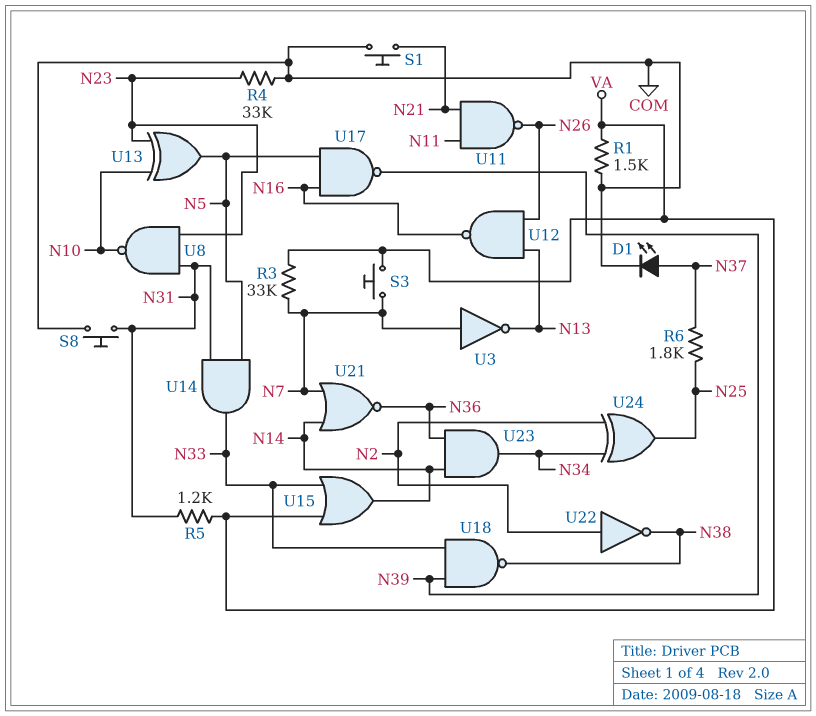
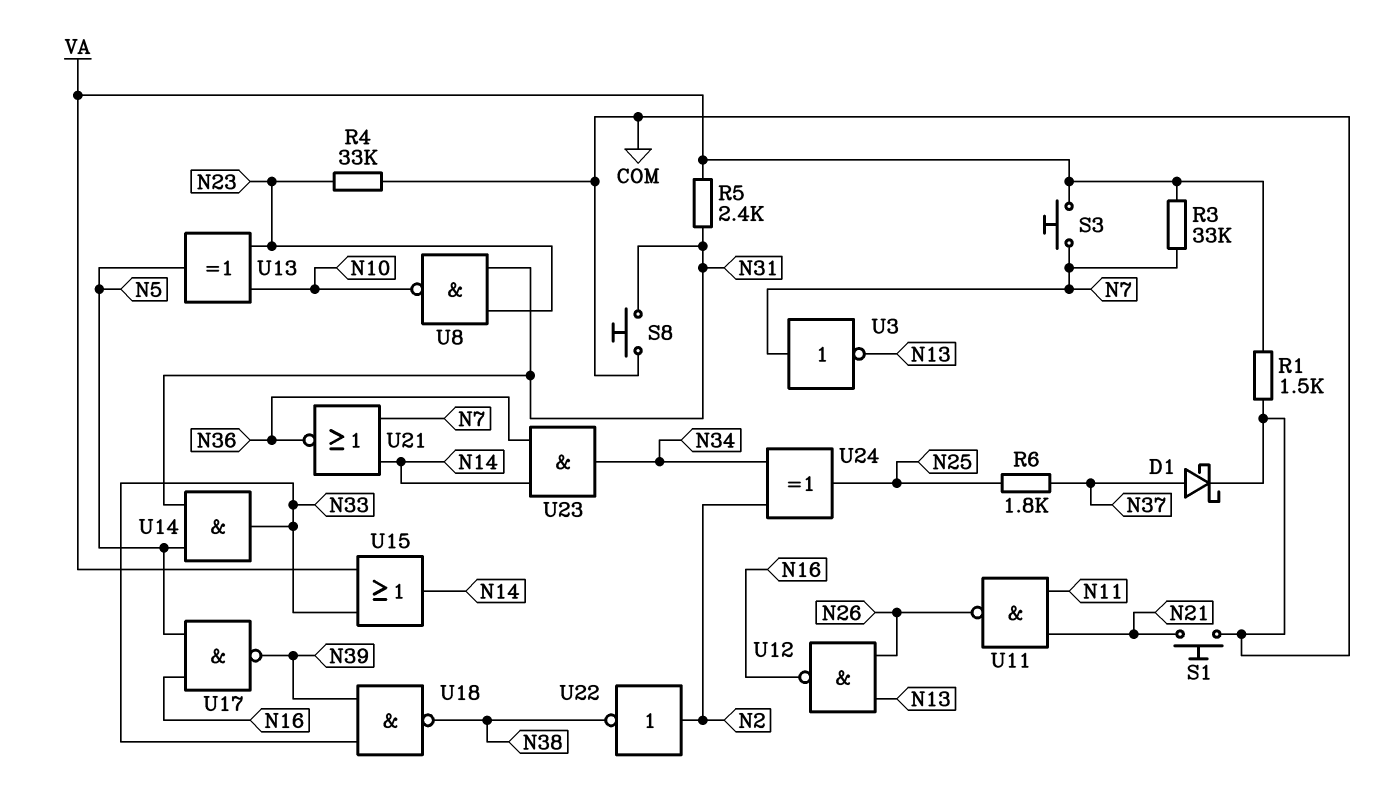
D1: LED (A N37, K COM) -> schottky (A N37, K COM)
R5: 1.2k (N31, VA) -> 2.4k (N31, VA)

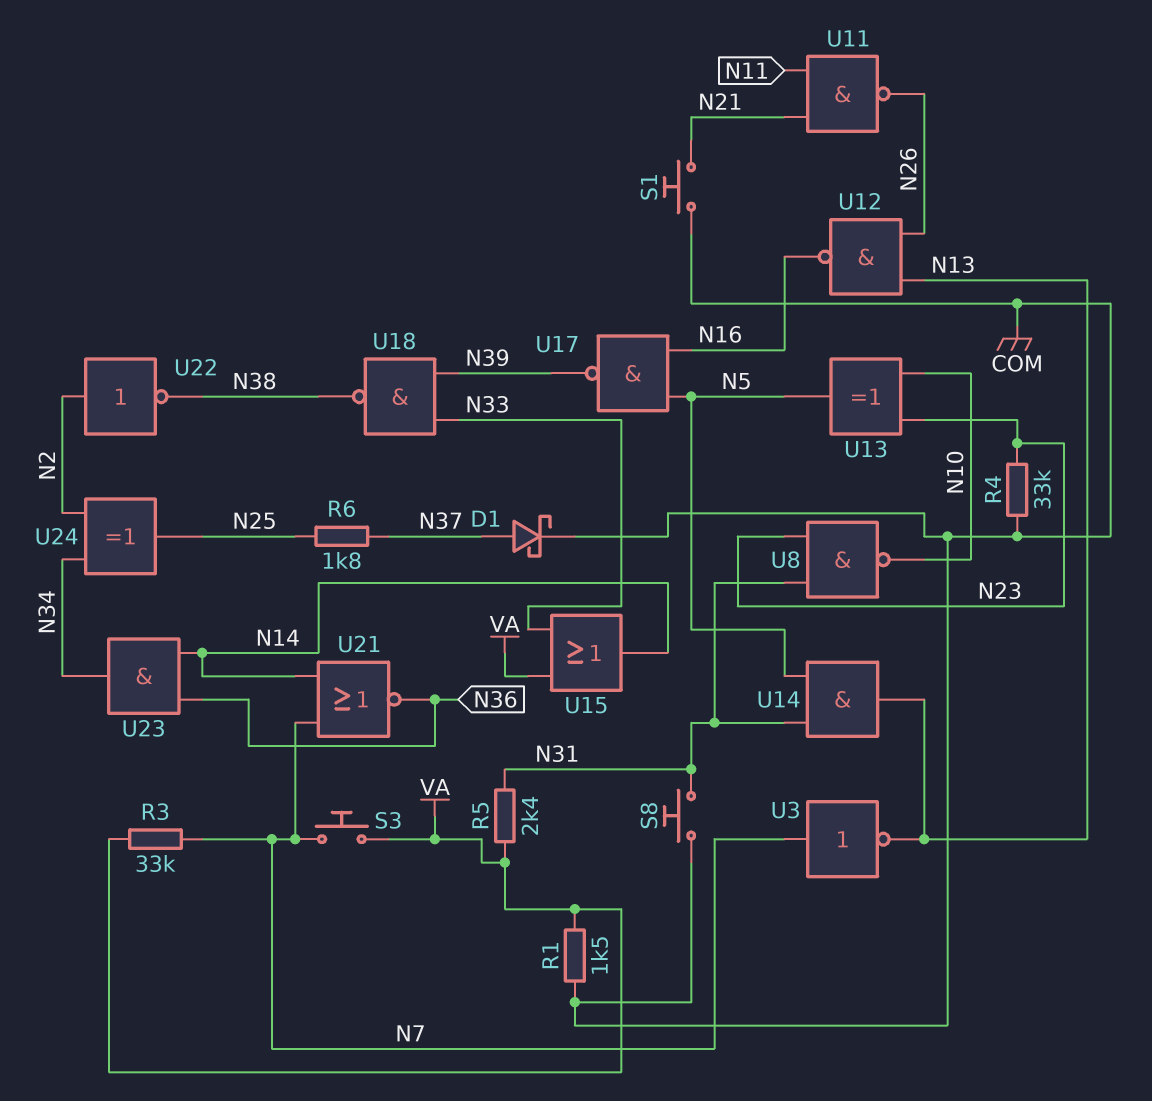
U14: AND (in N5, in N31, out N33) -> AND (in N5, in N31, out N13)

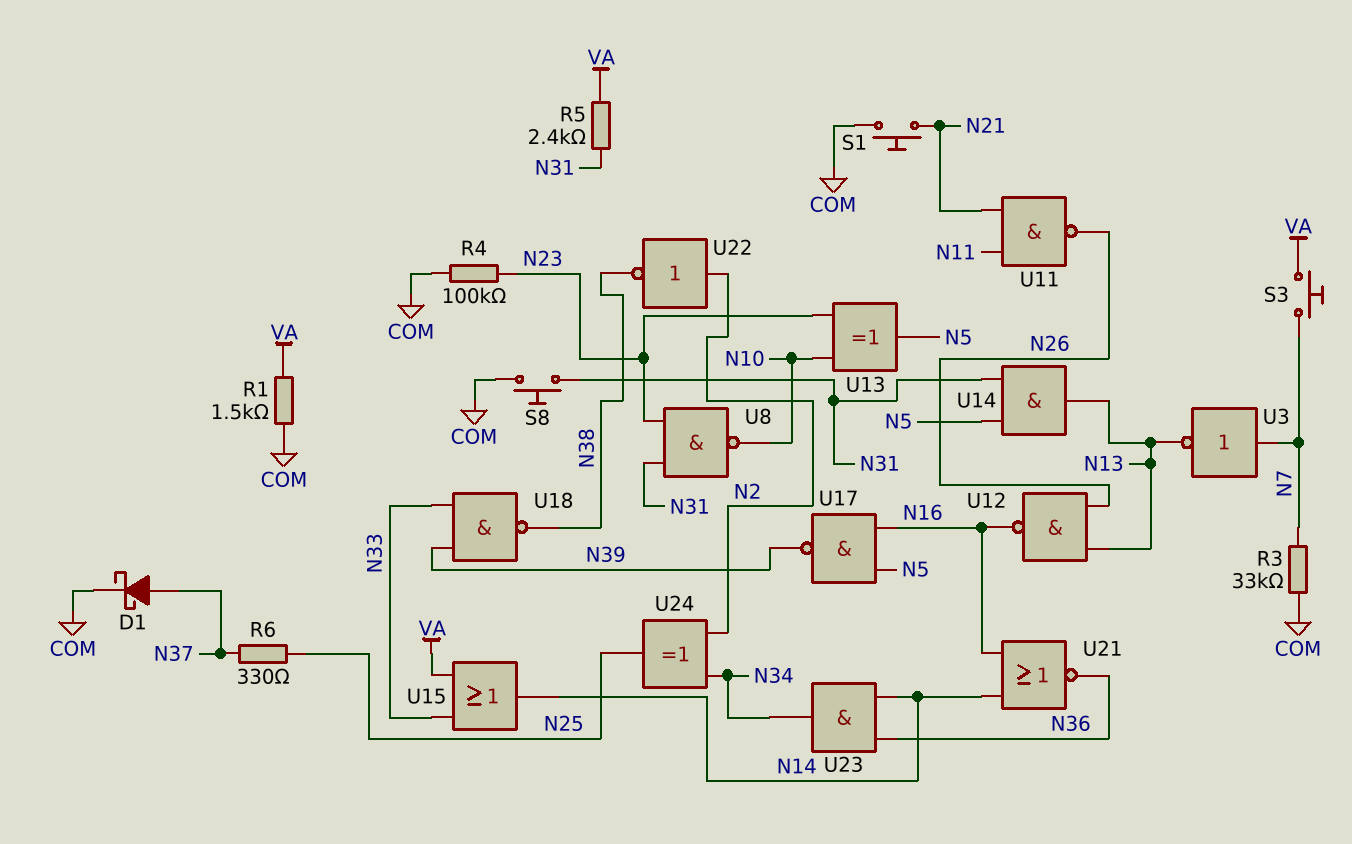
R3: 33k (N7, VA) -> 33k (COM, N7)
R4: 33k (COM, N23) -> 100k (COM, N23)
R6: 1.8k (N25, N37) -> 330 (N25, N37)
U21: NOR (in N7, in N14, out N36) -> NOR (in N14, in N16, out N36)

